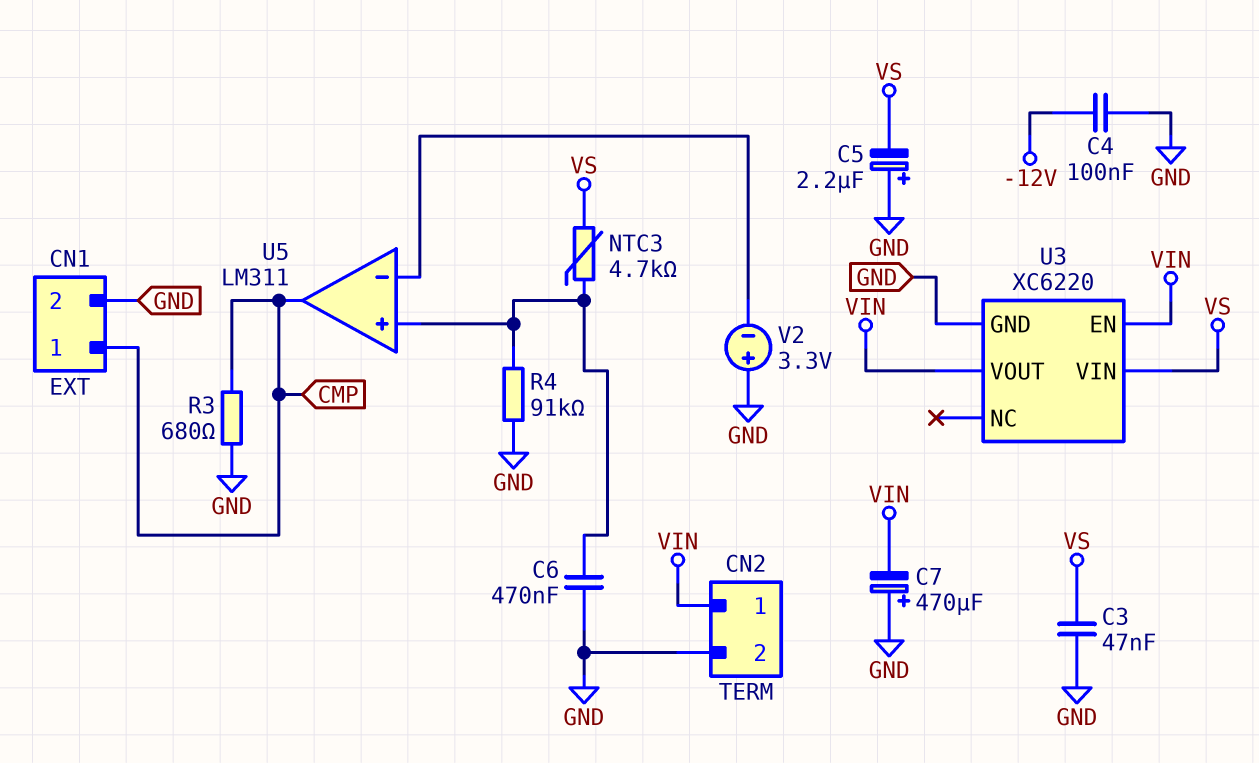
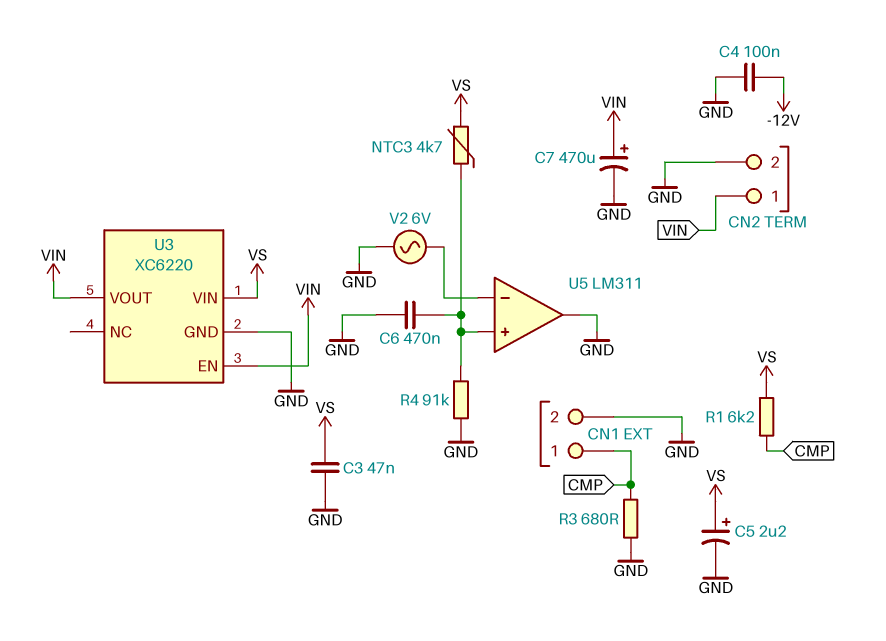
C5: 2.2uF (plus GND, minus VS) -> 2.2uF (plus VS, minus GND)
C7: 470uF (plus GND, minus VIN) -> 470uF (plus VIN, minus GND)
R1: none -> 6.2k (CMP, VS)
U5 pin out: CMP -> GND
V2: 3.3V (plus GND, minus U5/in-) -> AC 6V (GND, U5/in-)

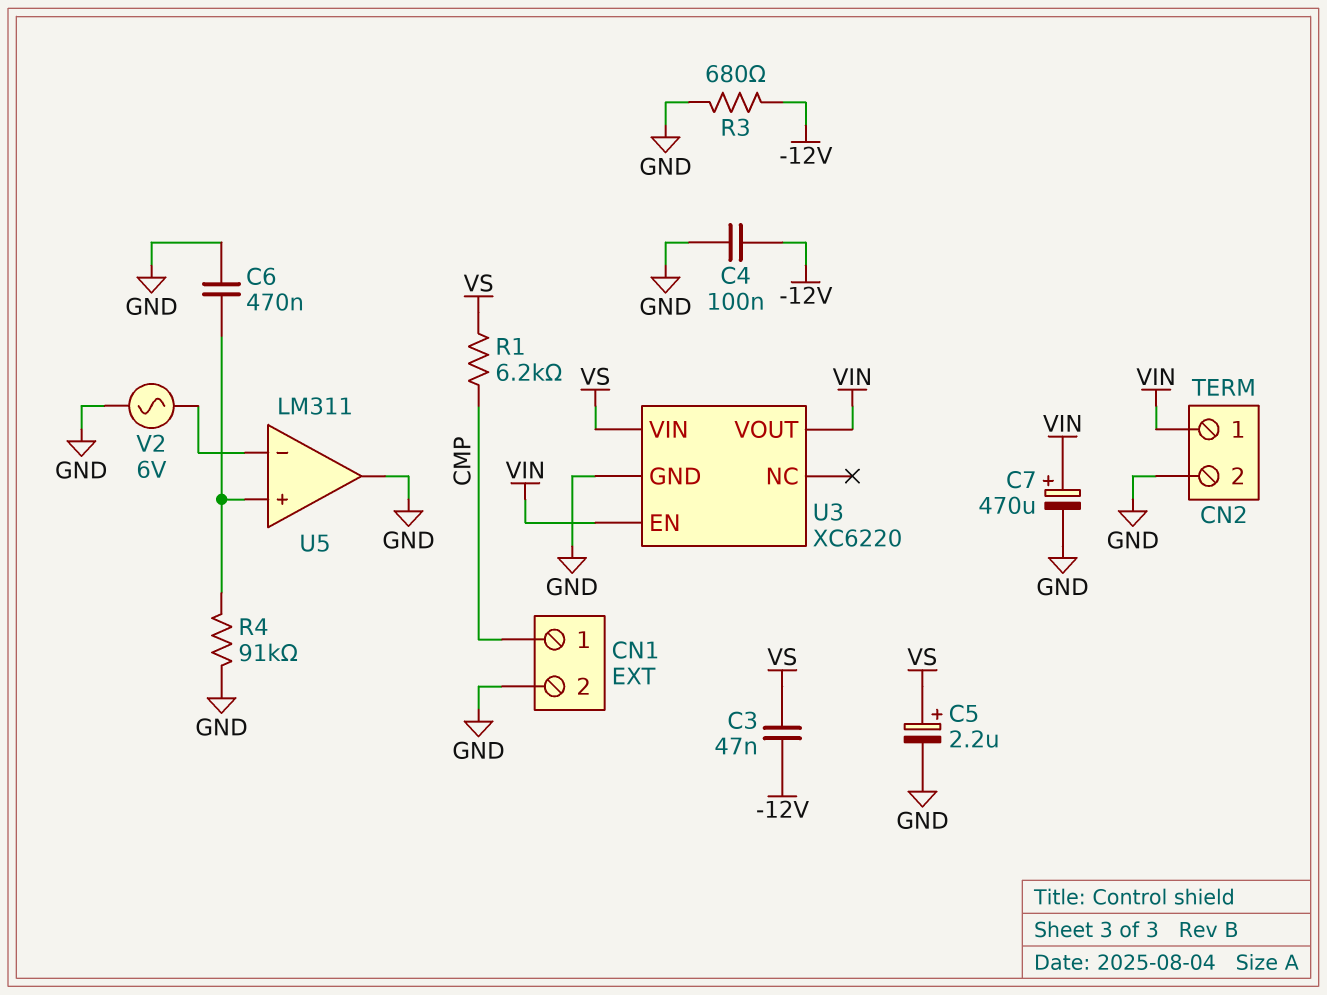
C3: 47nF (GND, VS) -> 47nF (-12V, VS)
NTC3: 4.7k (U5/in+, VS) -> none
R3: 680 (CMP, GND) -> 680 (-12V, GND)

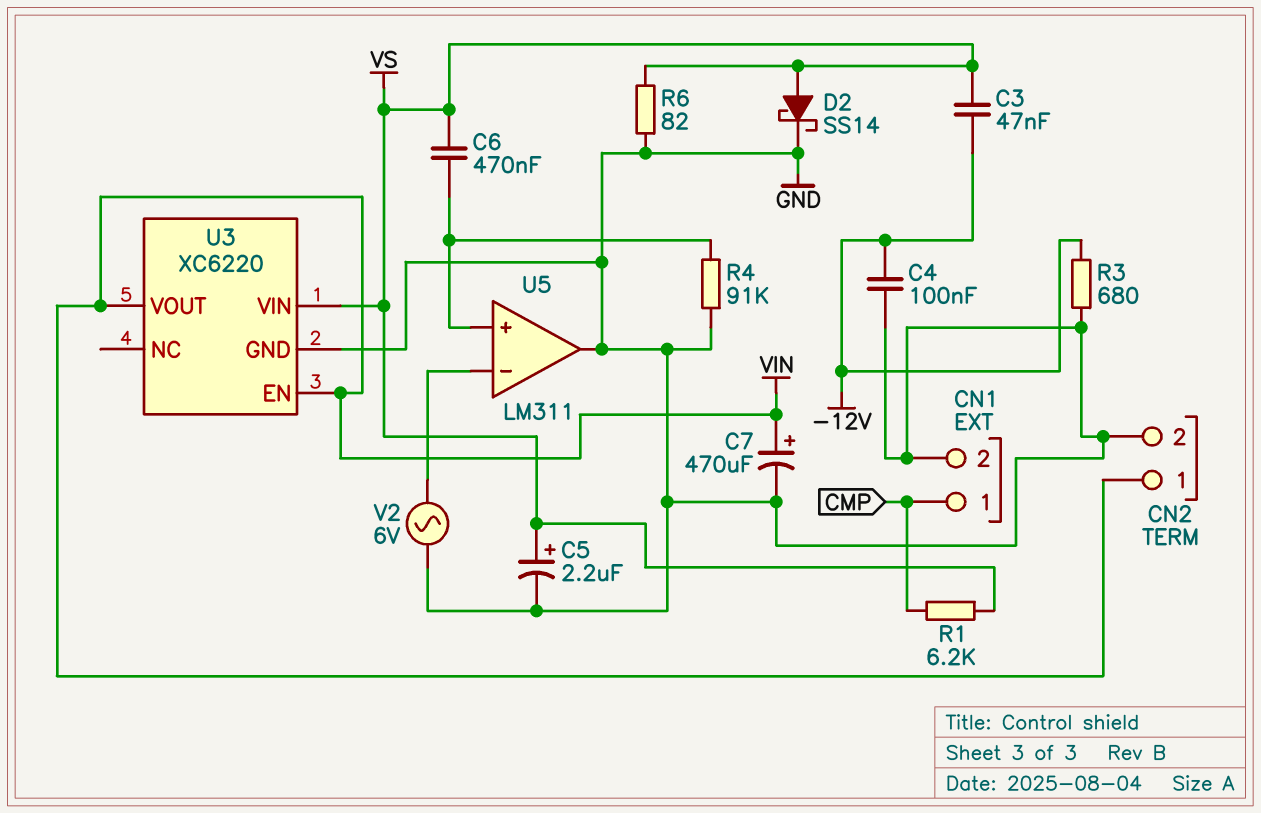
C6: 470nF (GND, U5/in+) -> 470nF (U5/in+, VS)
D2: none -> schottky SS14 (A VS, K GND)
R6: none -> 82 (GND, VS)

